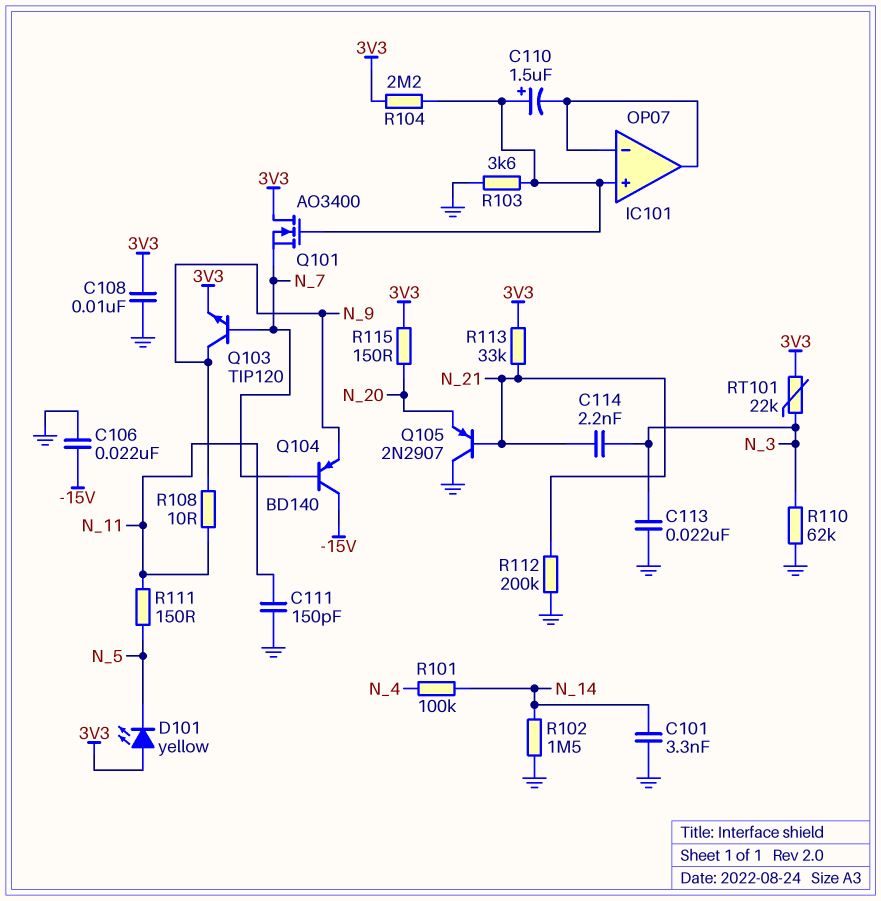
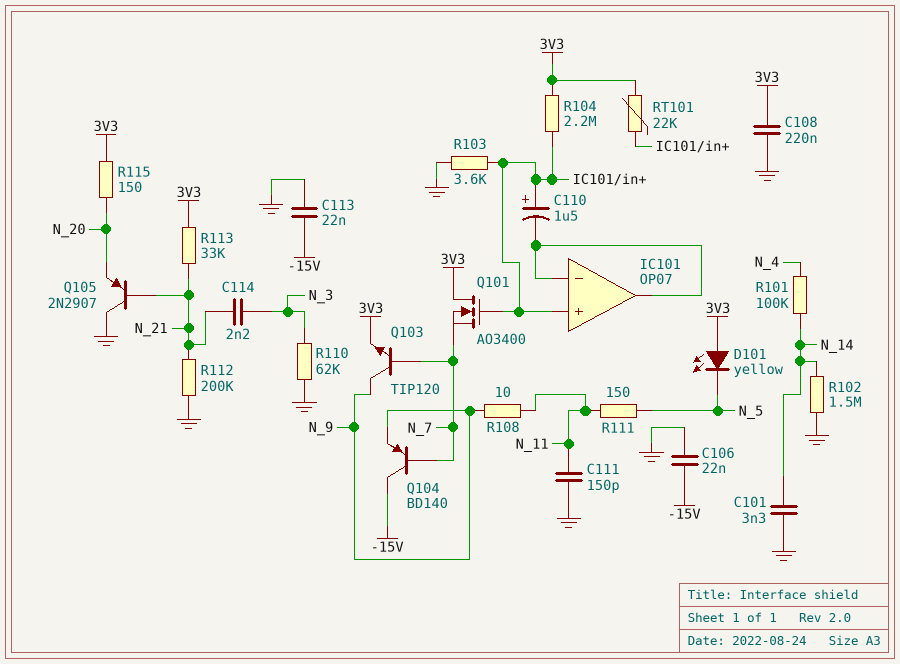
C108: 10nF (3V3, GND) -> 220nF (3V3, GND)
C113: 22nF (GND, N_3) -> 22nF (-15V, GND)
RT101: 22k (3V3, N_3) -> 22k (3V3, IC101/in+)

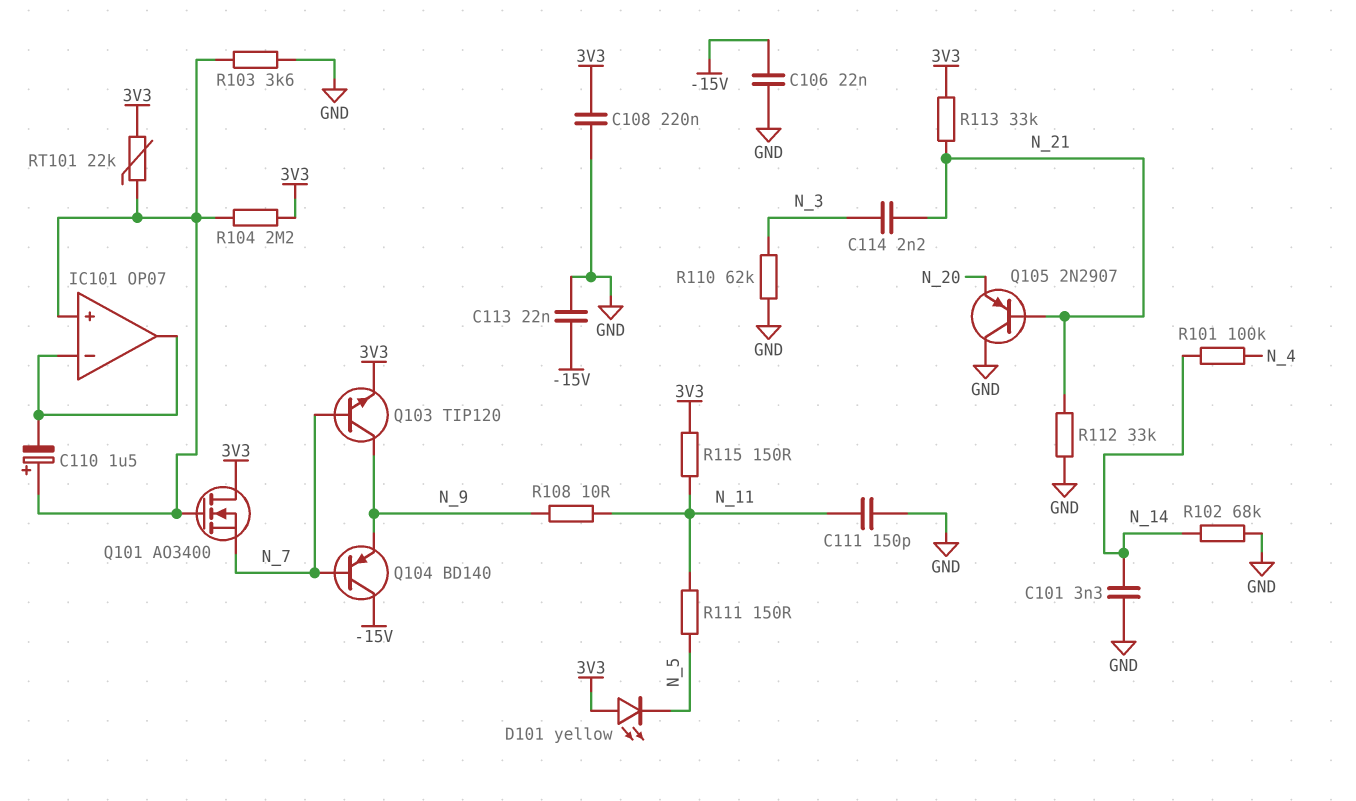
R102: 1.5M (GND, N_14) -> 68k (GND, N_14)
R112: 200k (GND, N_21) -> 33k (GND, N_21)
R115: 150 (3V3, N_20) -> 150 (3V3, N_11)

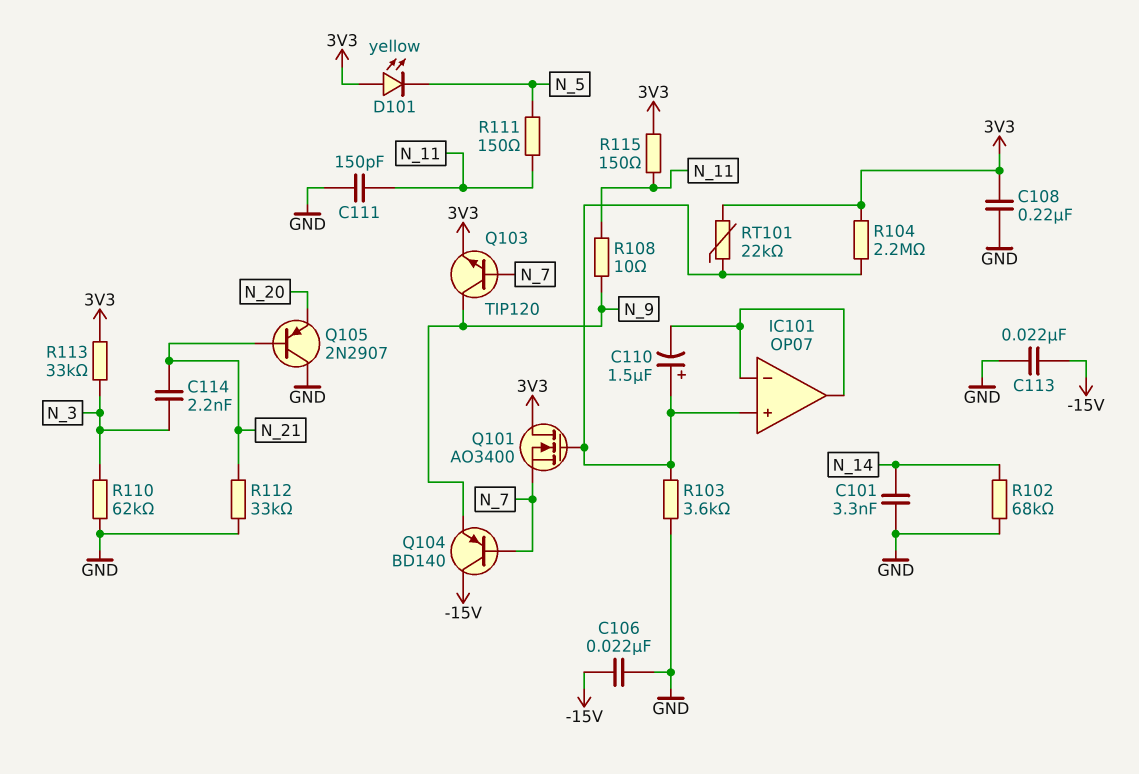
R101: 100k (N_4, N_14) -> none
R113: 33k (3V3, N_21) -> 33k (3V3, N_3)

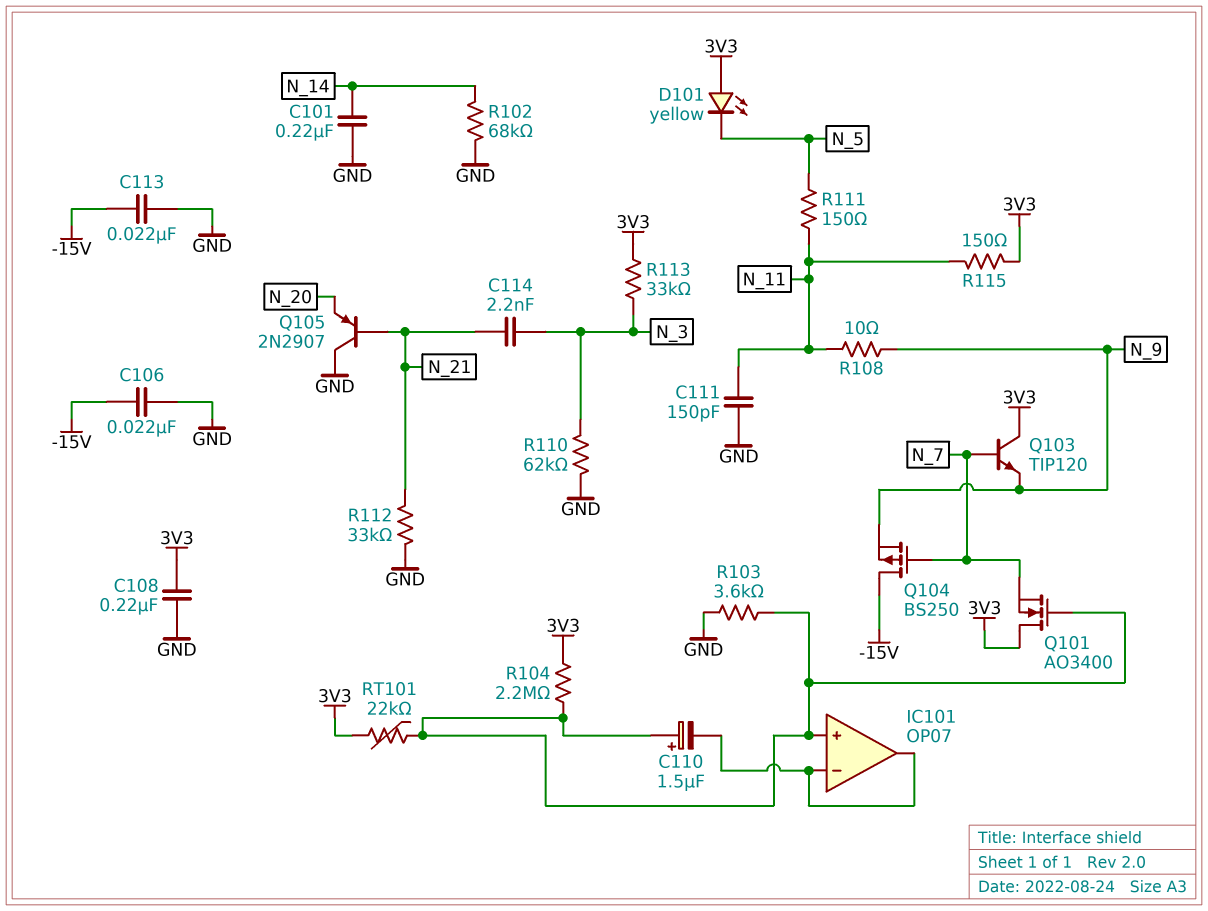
C101: 3.3nF (GND, N_14) -> 220nF (GND, N_14)
Q103: NPN TIP120 (B N_7, C N_9, E 3V3) -> NPN TIP120 (B N_7, C 3V3, E N_9)
Q104: PNP BD140 (B N_7, C -15V, E N_9) -> PMOS BS250 (G N_7, D -15V, S N_9)

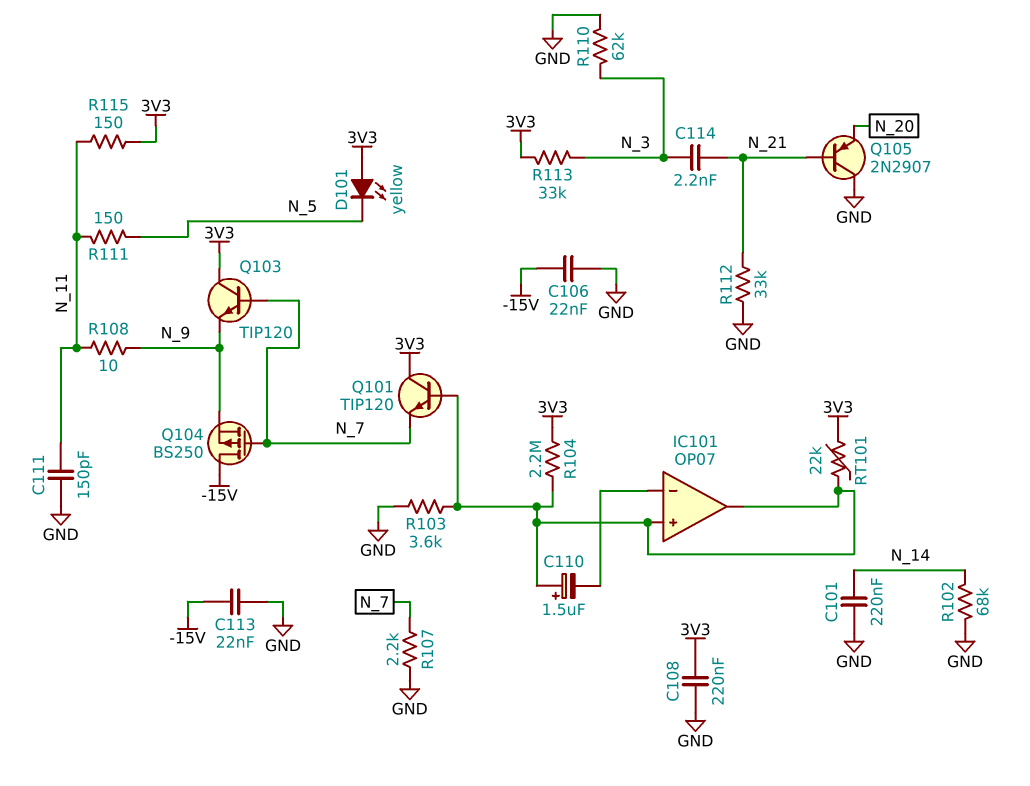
IC101 pin out: IC101/in- -> IC101/in+
Q101: NMOS AO3400 (G IC101/in+, D 3V3, S N_7) -> NPN TIP120 (B IC101/in+, C 3V3, E N_7)
R107: none -> 2.2k (GND, N_7)

